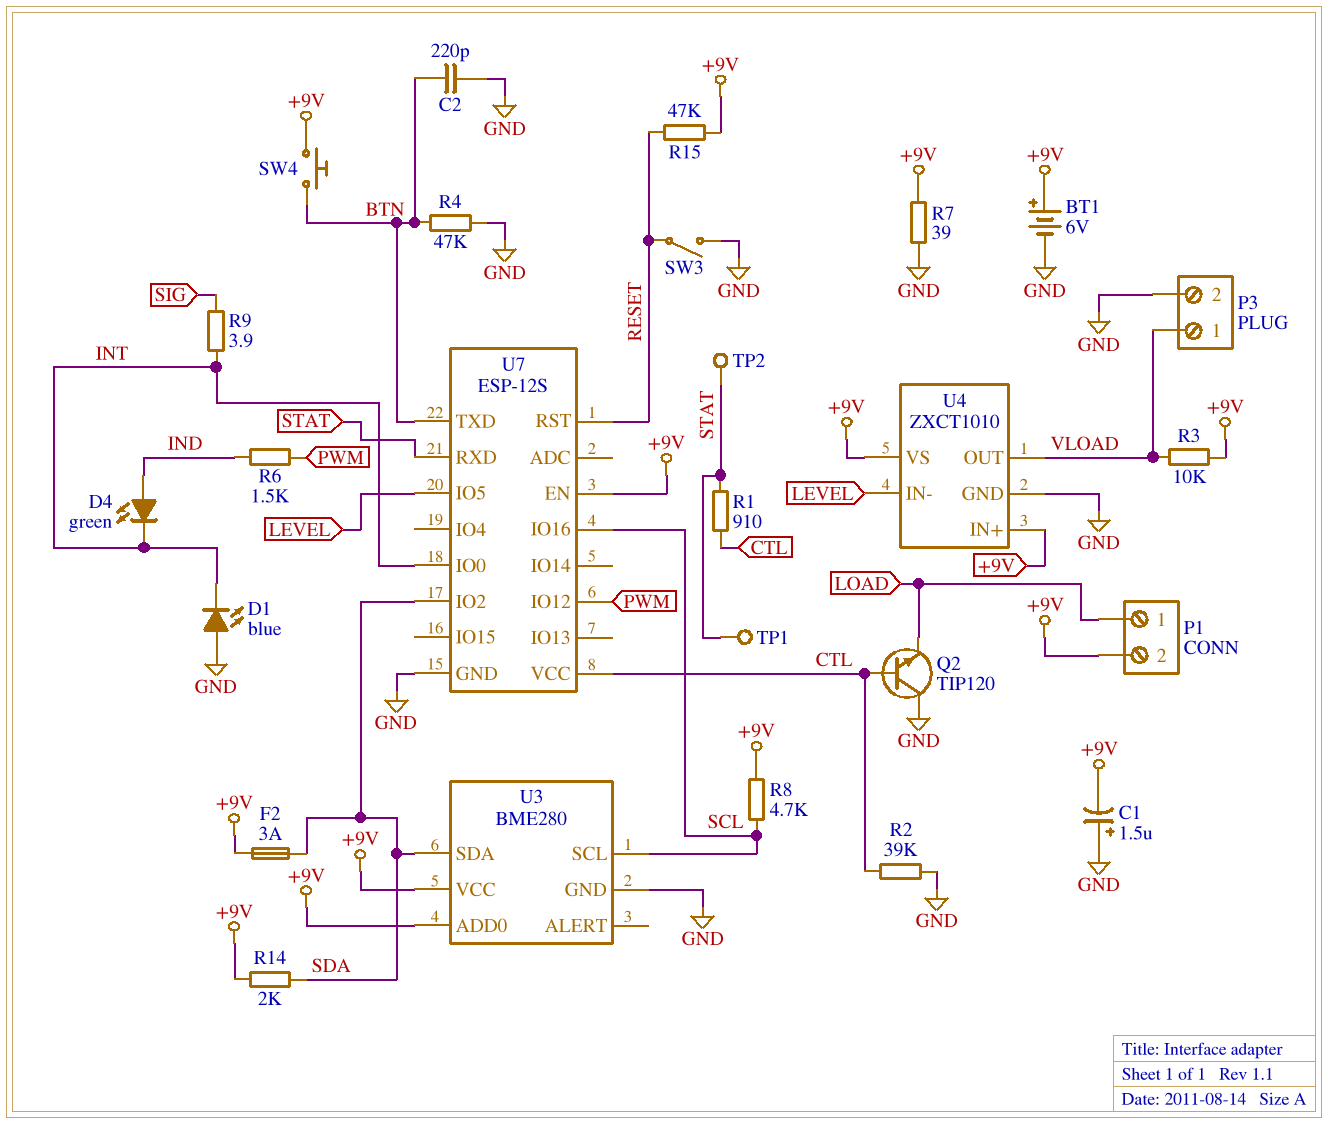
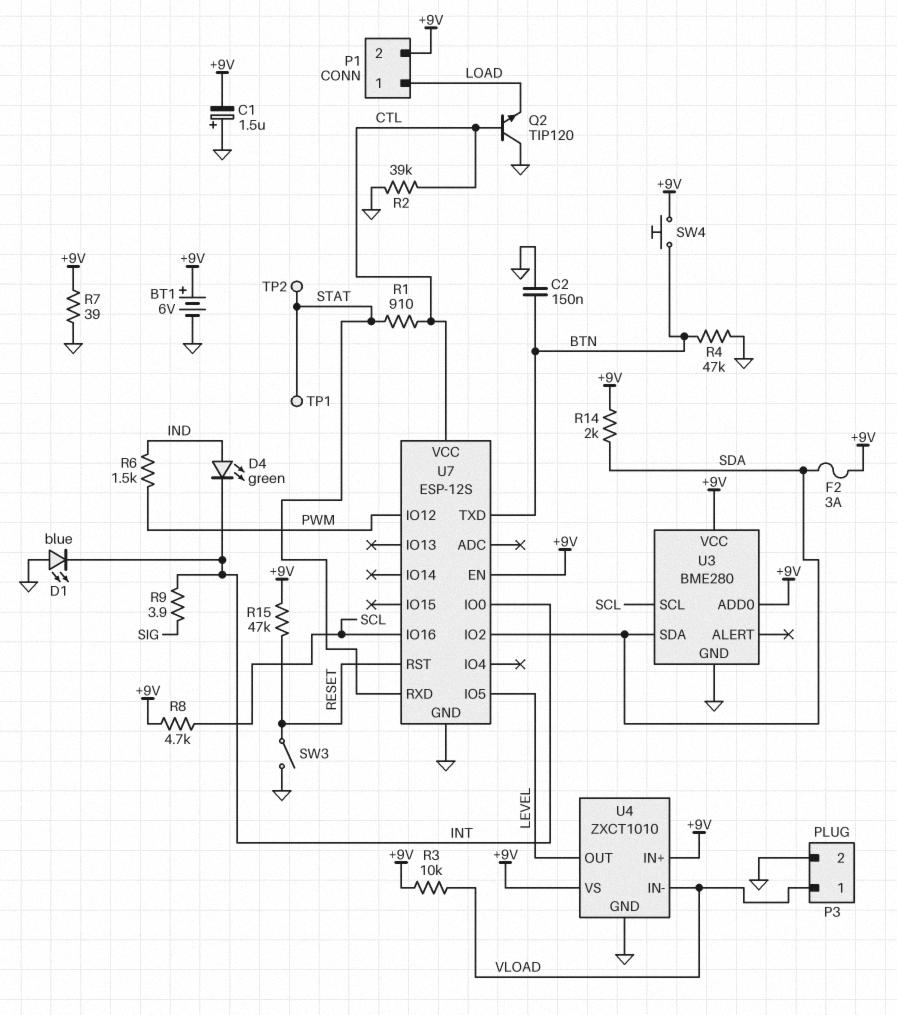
C2: 220pF (BTN, GND) -> 150nF (BTN, GND)
U4 pin IN-: LEVEL -> VLOAD
U4 pin OUT: VLOAD -> LEVEL

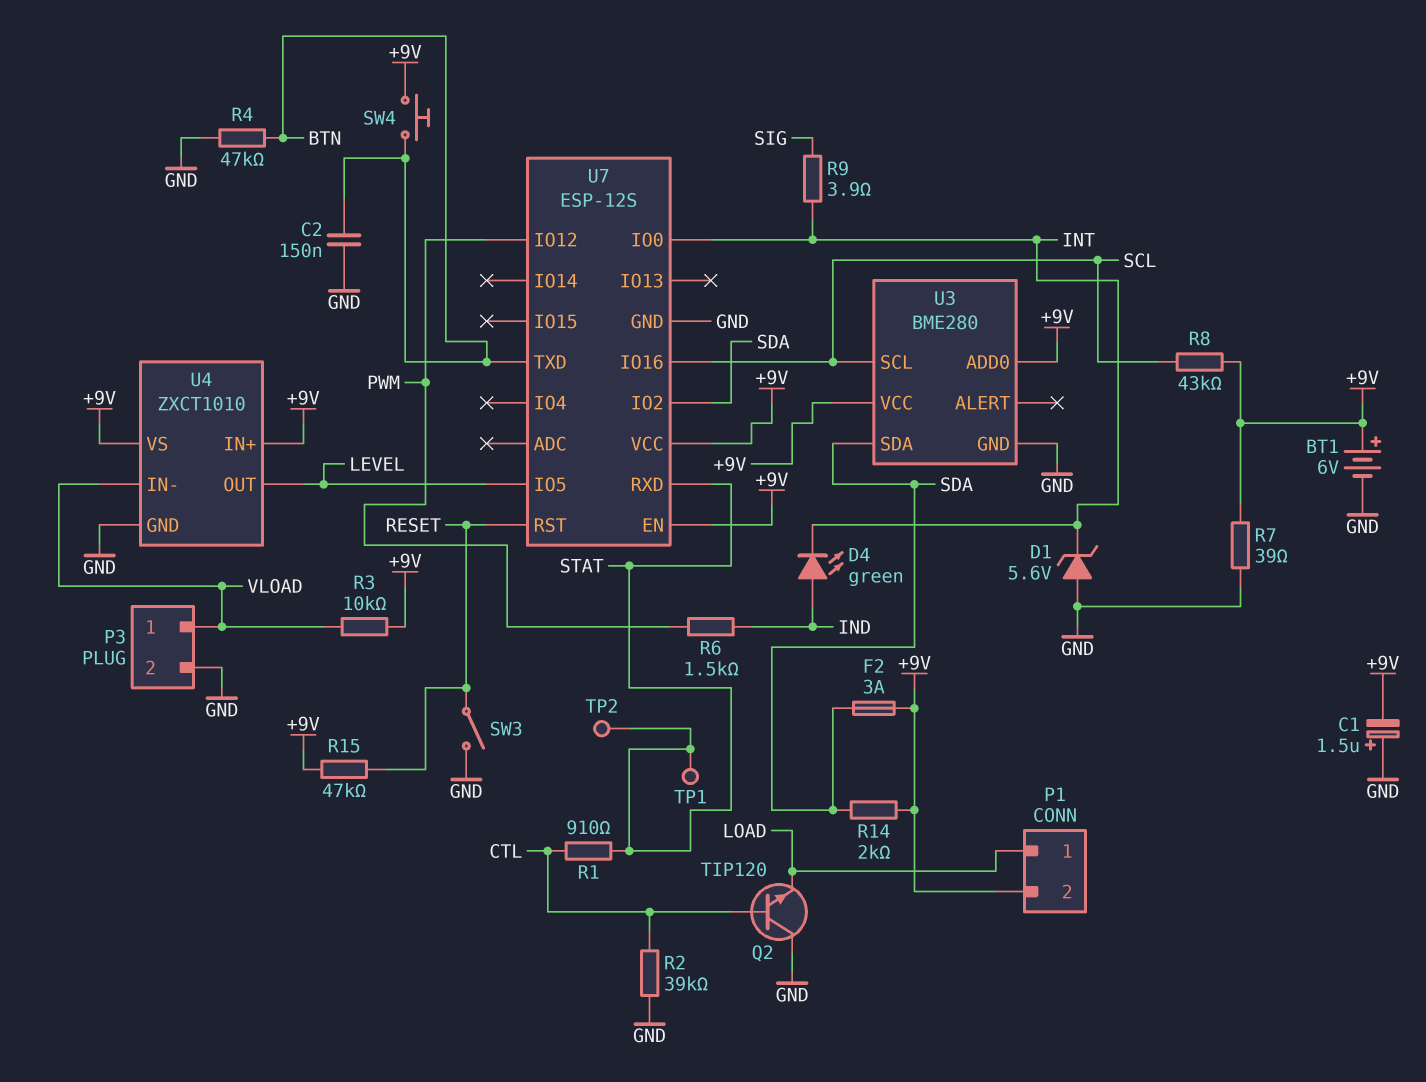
D1: LED blue (A GND, K INT) -> zener 5.6V (A GND, K INT)
R8: 4.7k (+9V, SCL) -> 43k (+9V, SCL)
U7 pin VCC: CTL -> +9V

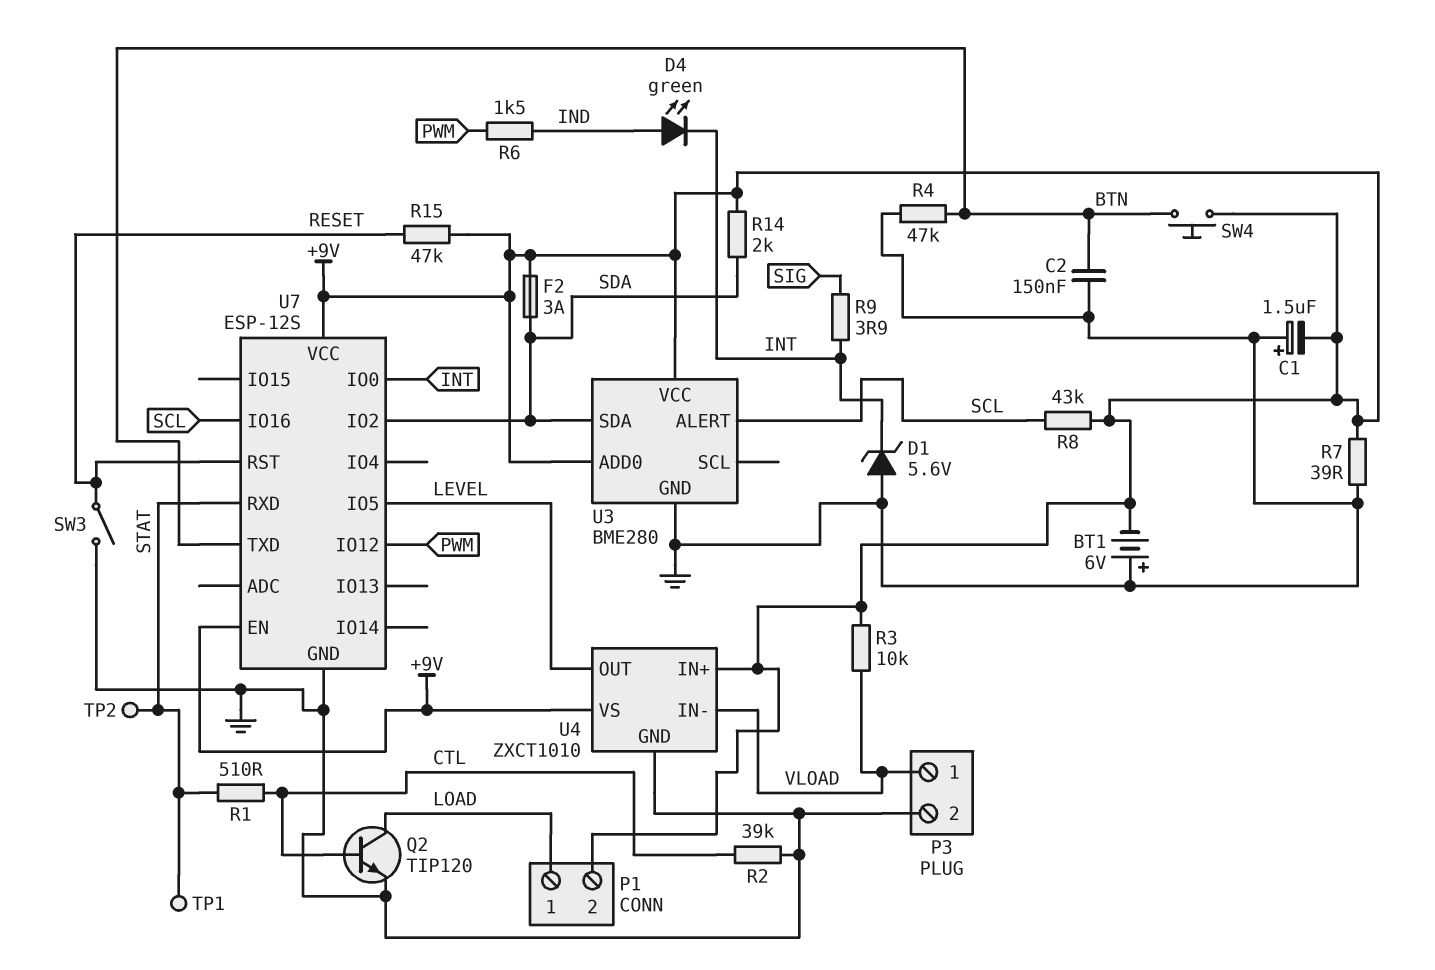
BT1: 6V (plus +9V, minus GND) -> 6V (plus GND, minus +9V)
Q2: NPN TIP120 (B CTL, C GND, E LOAD) -> NPN TIP120 (B CTL, C LOAD, E GND)
R1: 910 (CTL, STAT) -> 510 (CTL, STAT)
U3 pin ALERT: none -> SCL
U3 pin SCL: SCL -> none

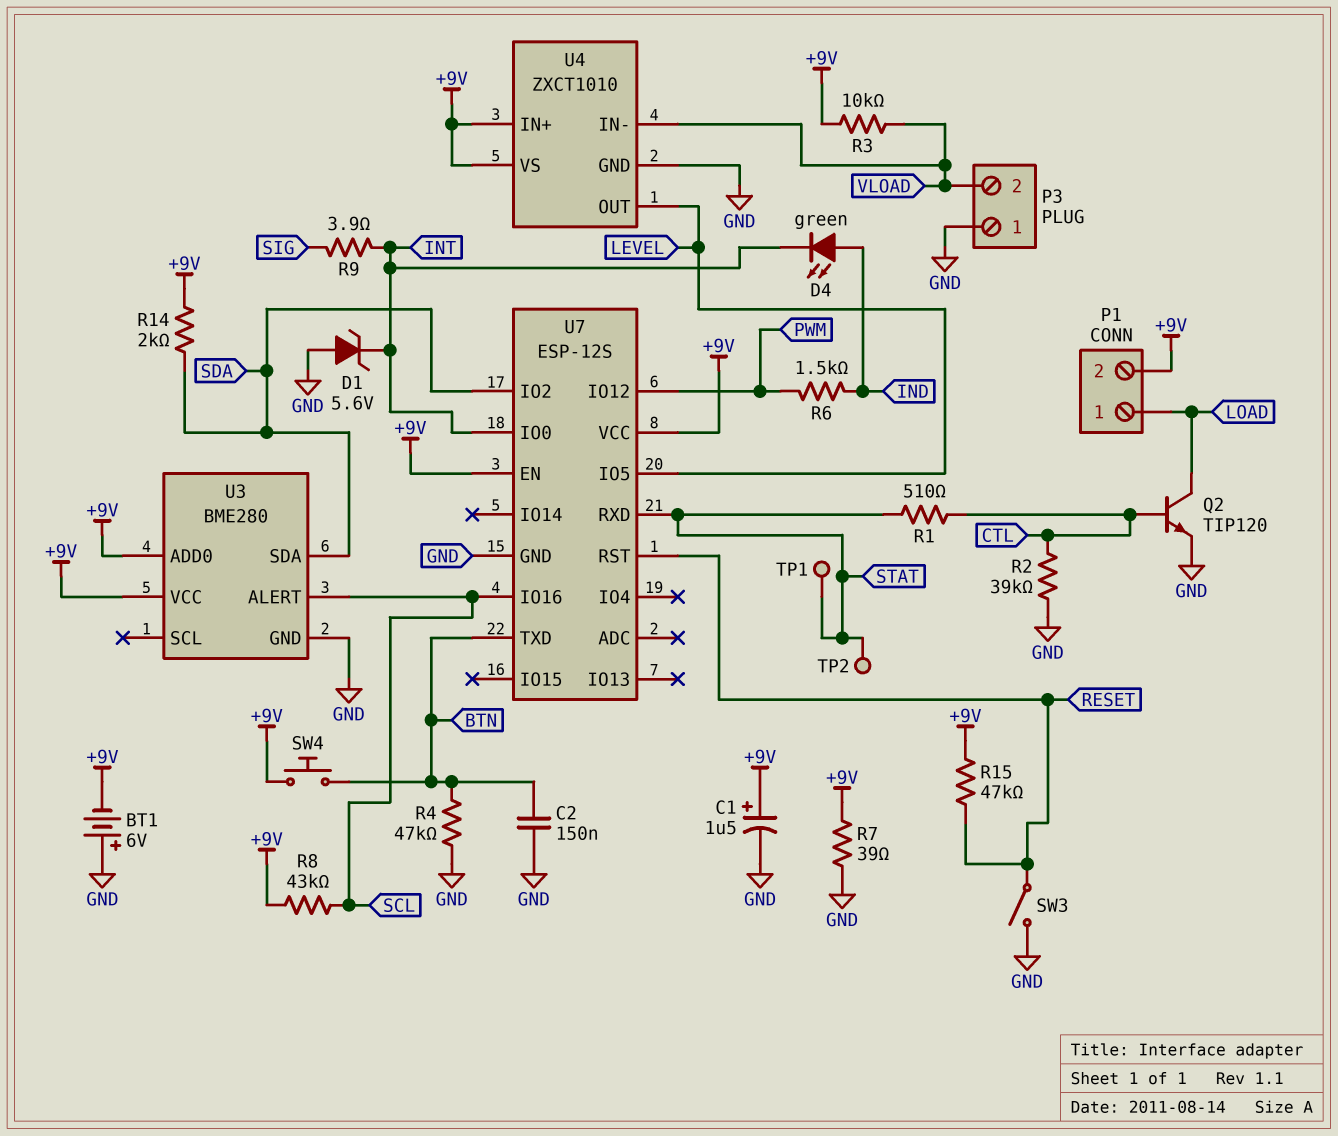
C1: 1.5uF (plus GND, minus +9V) -> 1.5uF (plus +9V, minus GND)
F2: 3A (+9V, SDA) -> none
P3 pin 1: VLOAD -> GND
P3 pin 2: GND -> VLOAD

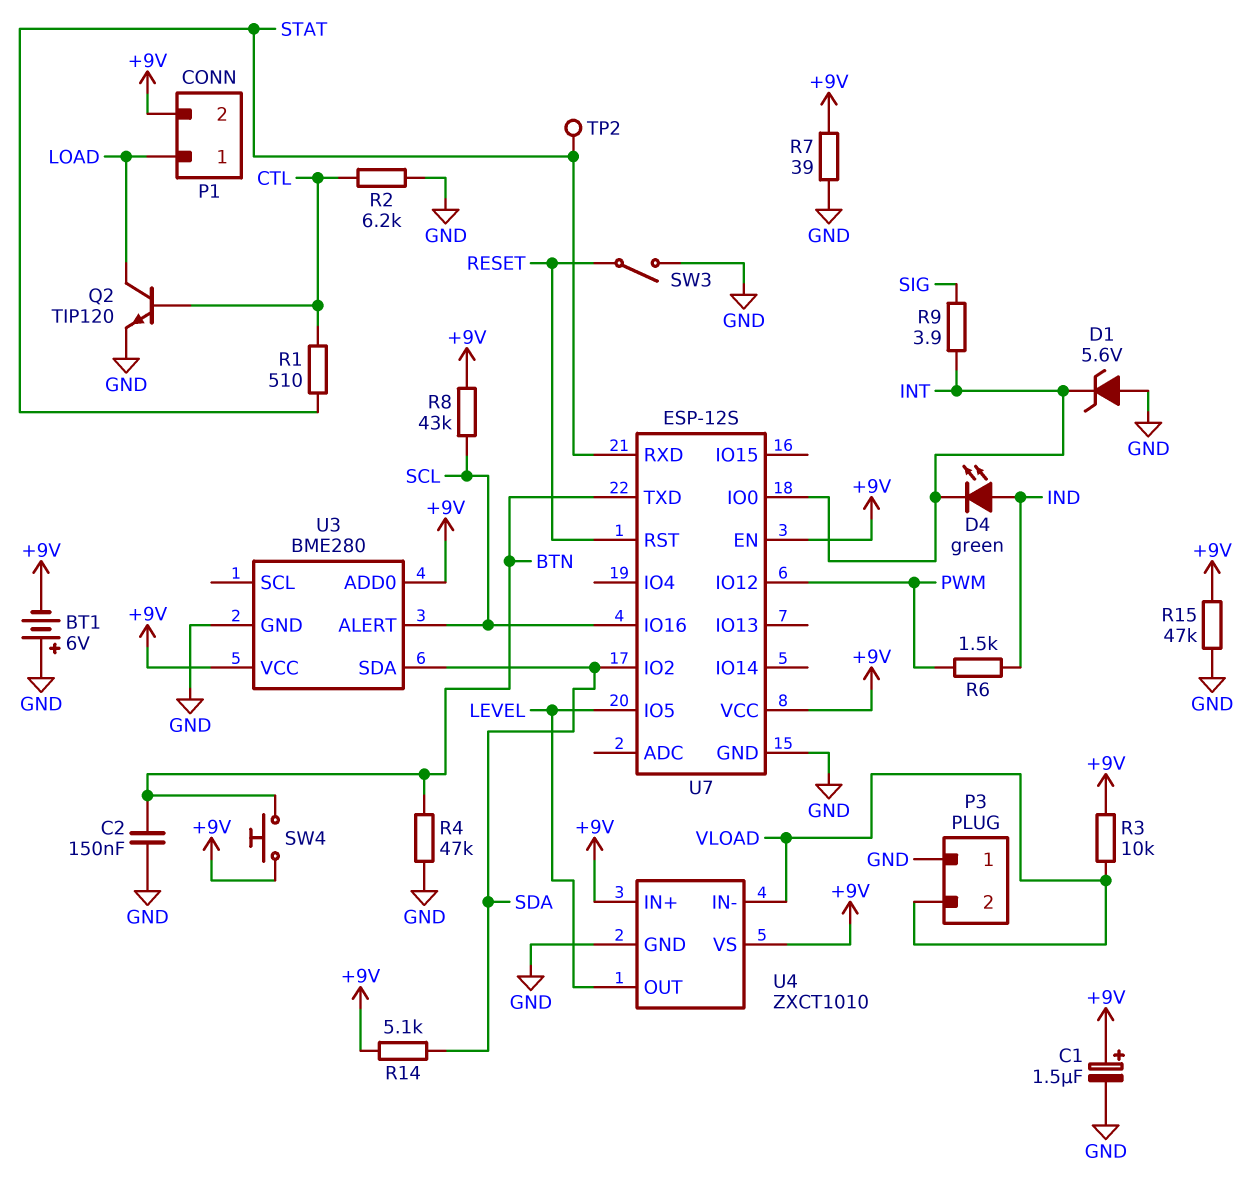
R2: 39k (CTL, GND) -> 6.2k (CTL, GND)
R14: 2k (+9V, SDA) -> 5.1k (+9V, SDA)
R15: 47k (+9V, RESET) -> 47k (+9V, GND)
TP1: test point (STAT) -> none

